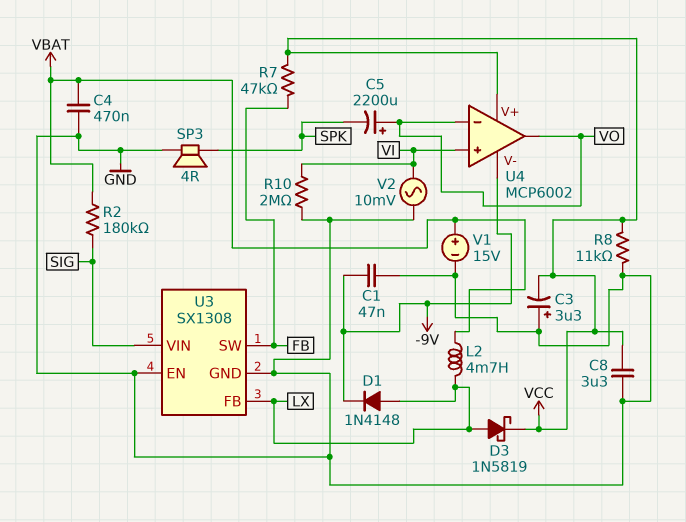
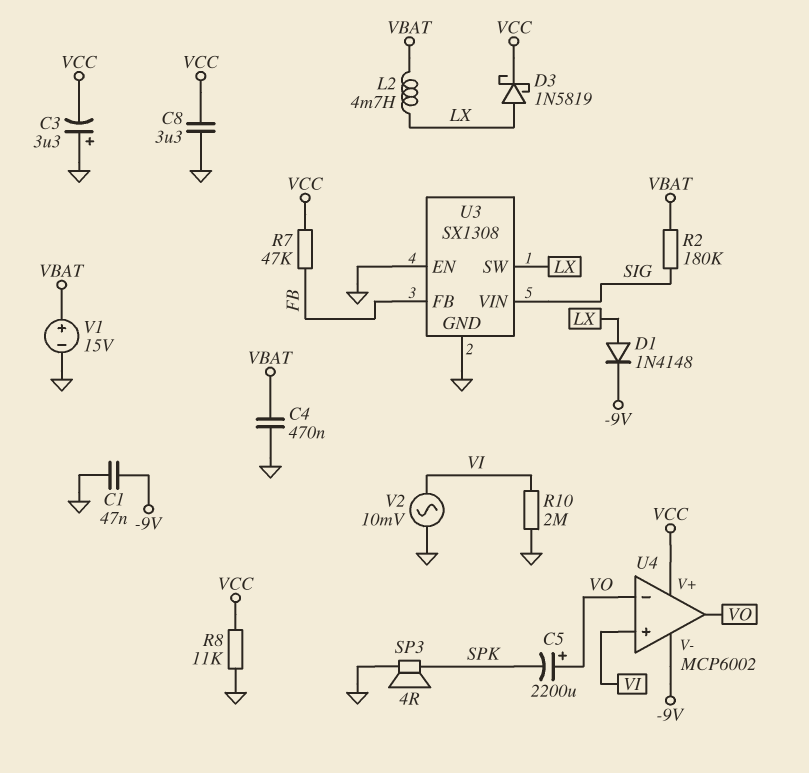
U3 pin FB: LX -> FB
U3 pin SW: FB -> LX

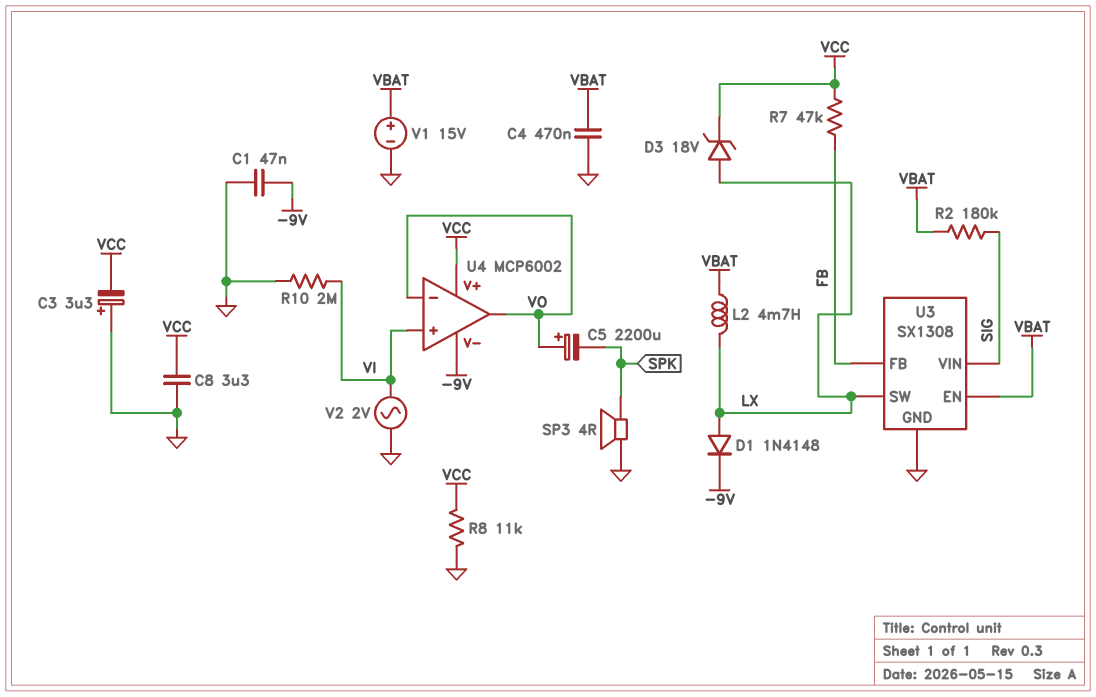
D3: schottky 1N5819 (A LX, K VCC) -> zener 18V (A LX, K VCC)
U3 pin EN: GND -> VBAT
V2: AC 10mV (GND, VI) -> AC 2V (GND, VI)

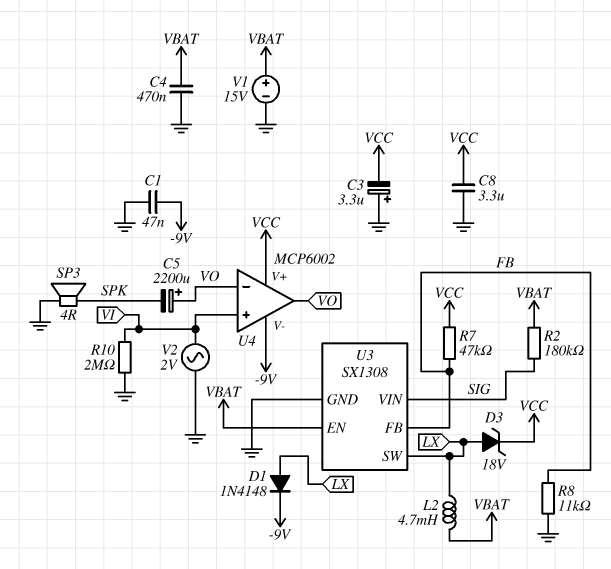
R8: 11k (GND, VCC) -> 11k (FB, GND)

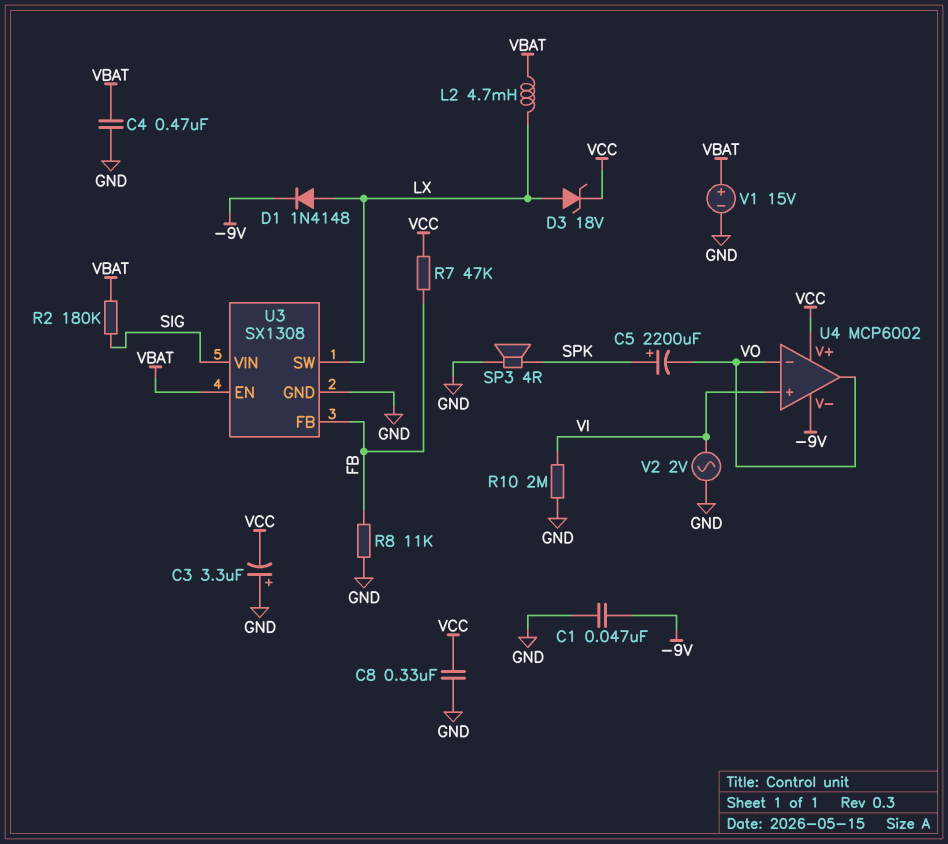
C5: 2200uF (plus VO, minus SPK) -> 2200uF (plus SPK, minus VO)
C8: 3.3uF (GND, VCC) -> 330nF (GND, VCC)

